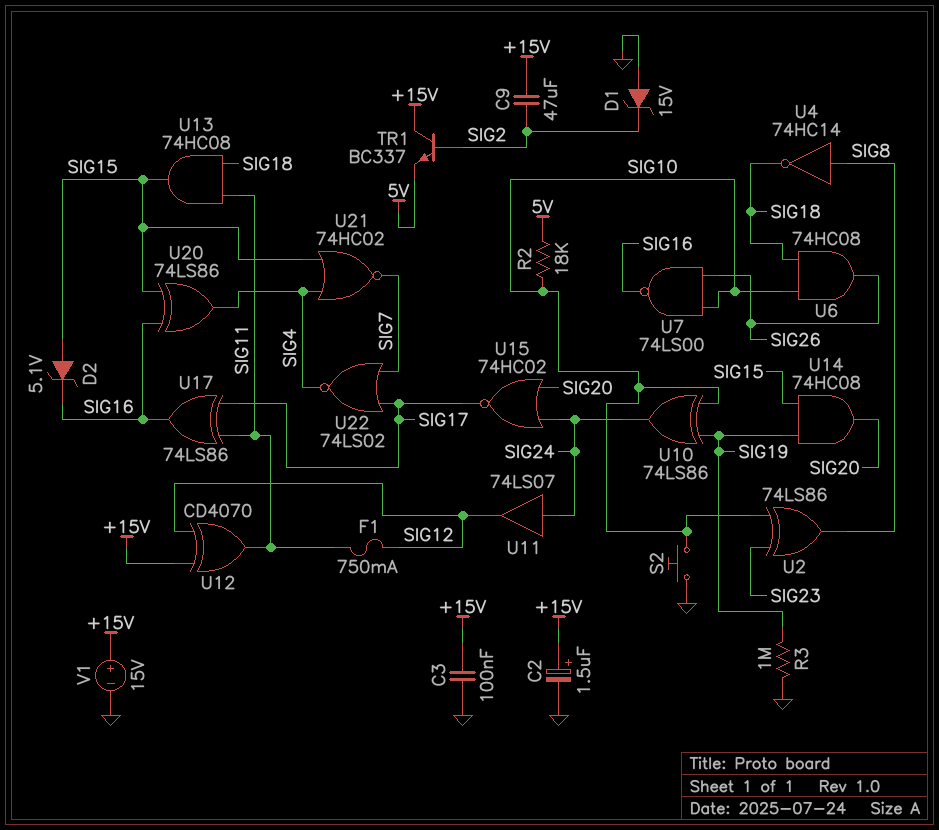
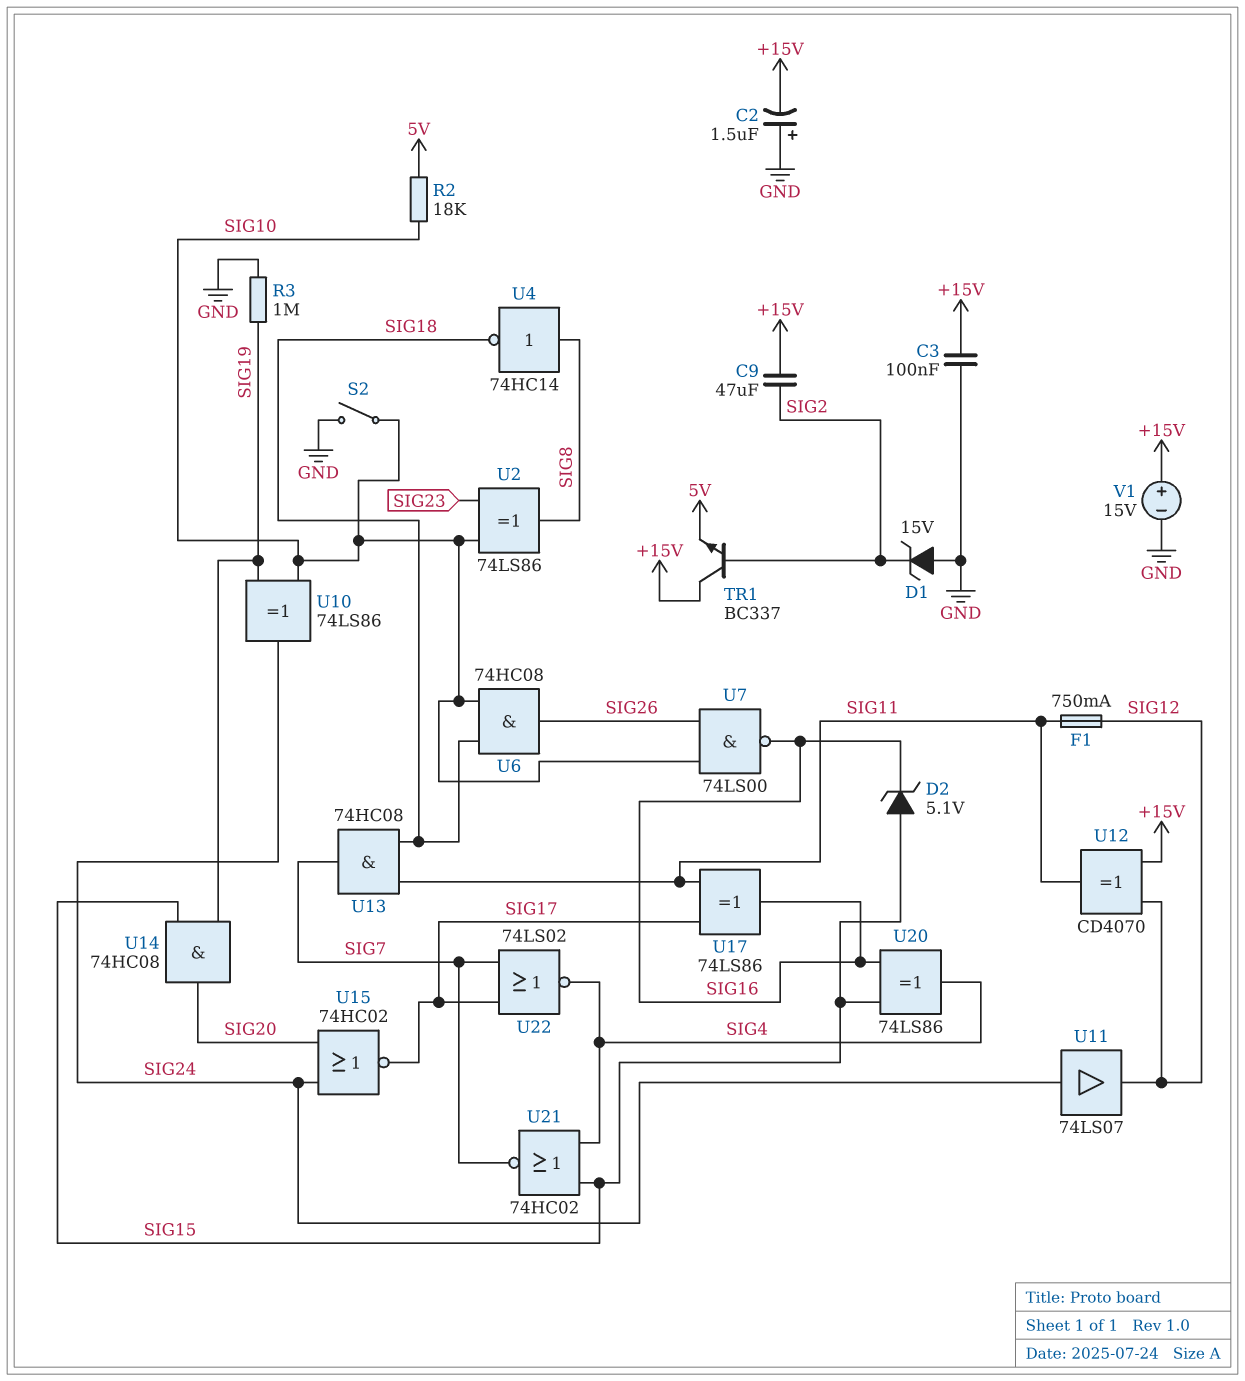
C2: 1.5uF (plus +15V, minus GND) -> 1.5uF (plus GND, minus +15V)
S2: button (GND, SIG10) -> switch (GND, SIG10)
U13: AND 74HC08 (in SIG11, in SIG18, out SIG15) -> AND 74HC08 (in SIG11, in SIG18, out SIG7)

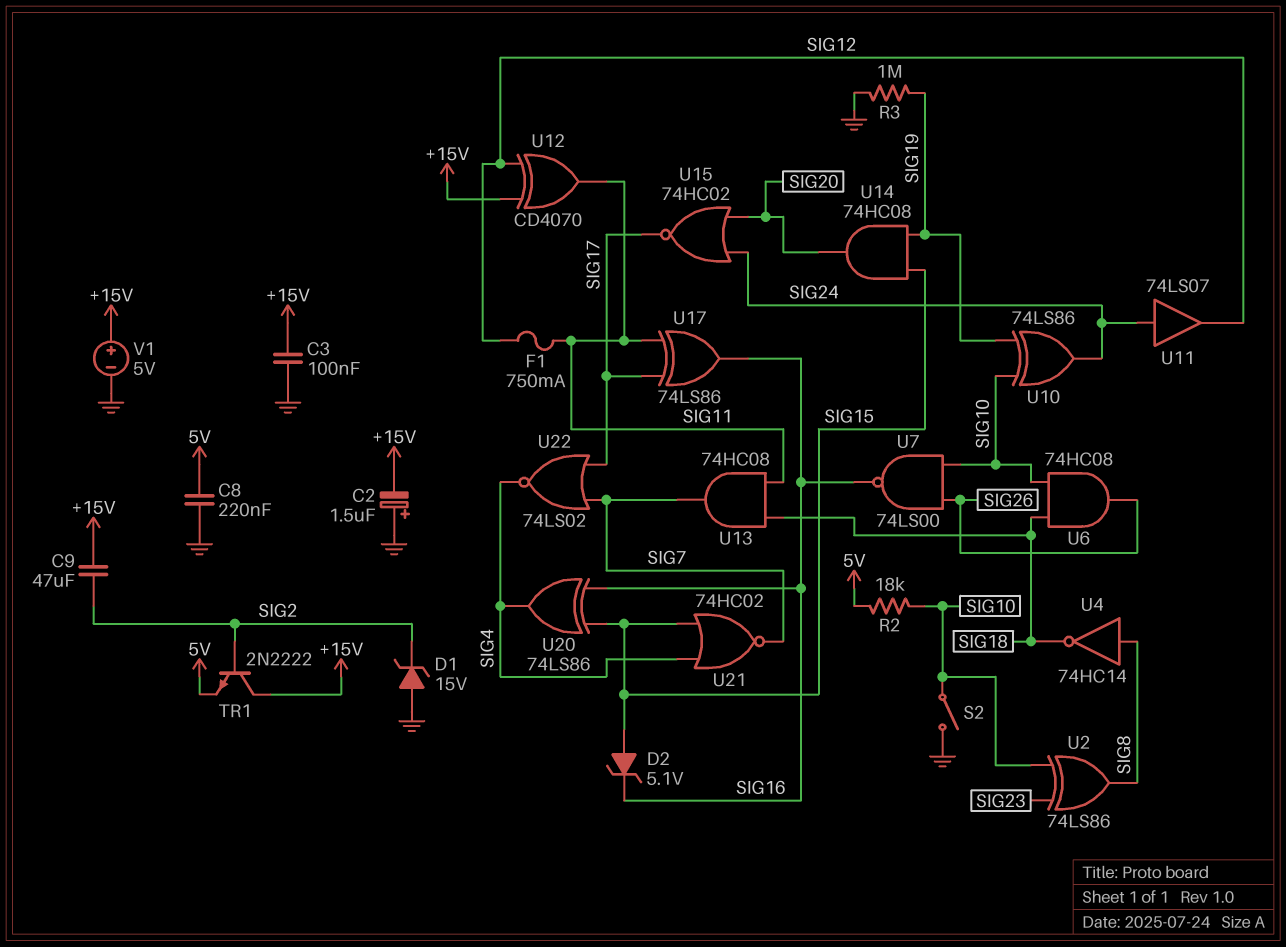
C8: none -> 220nF (5V, GND)
TR1: NPN BC337 (B SIG2, C +15V, E 5V) -> NPN 2N2222 (B SIG2, C +15V, E 5V)
V1: 15V (plus +15V, minus GND) -> 5V (plus +15V, minus GND)

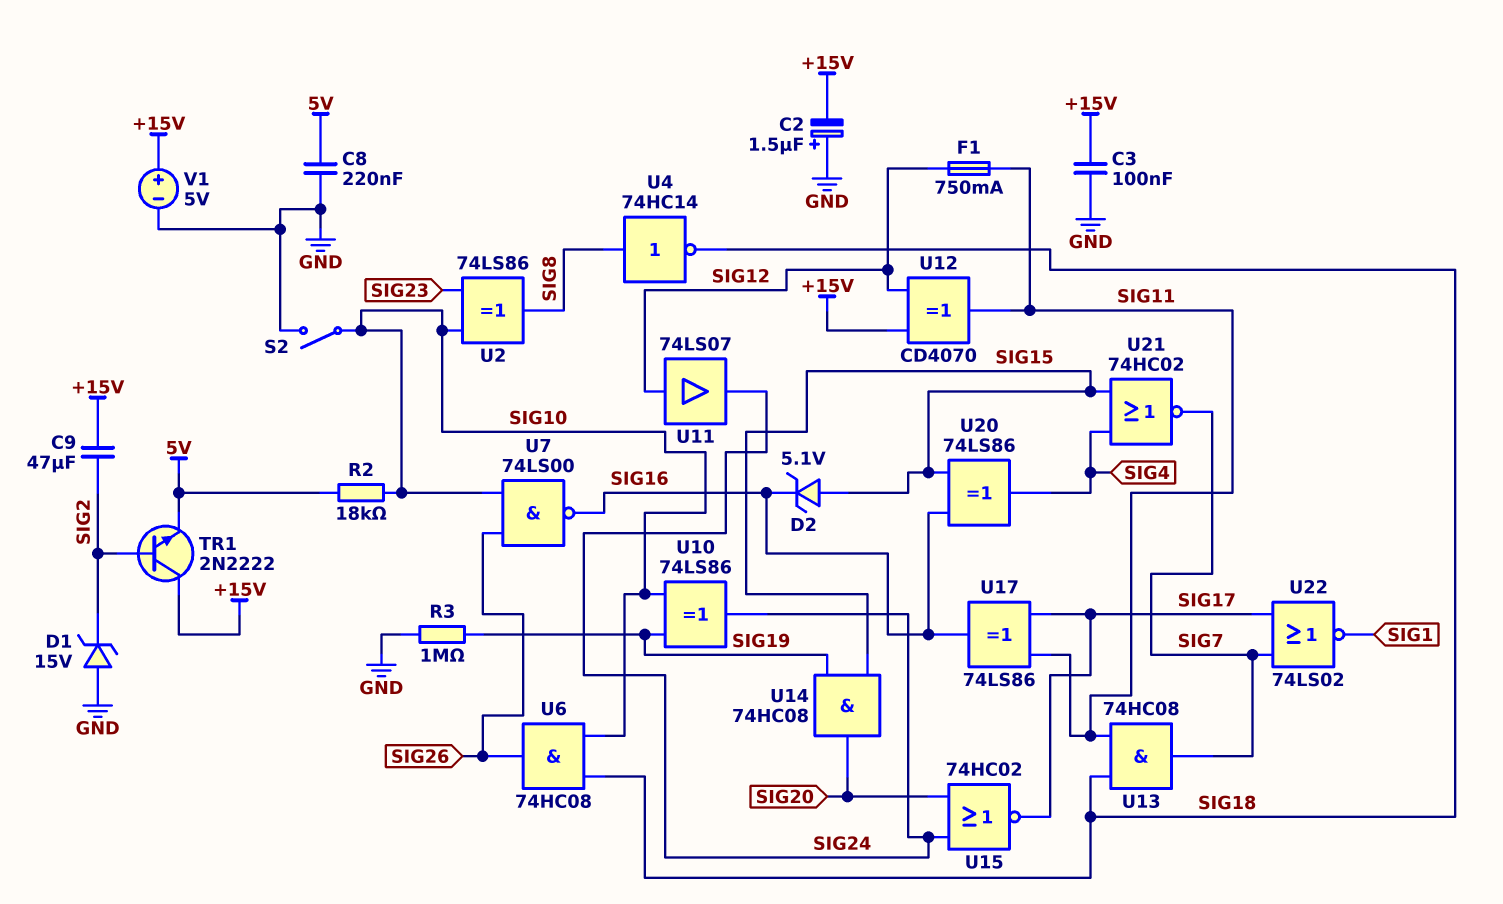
U11: buffer 74LS07 (in SIG24, out SIG12) -> buffer 74LS07 (in SIG12, out SIG24)
U22: NOR 74LS02 (in SIG7, in SIG17, out SIG4) -> NOR 74LS02 (in SIG7, in SIG17, out SIG1)

